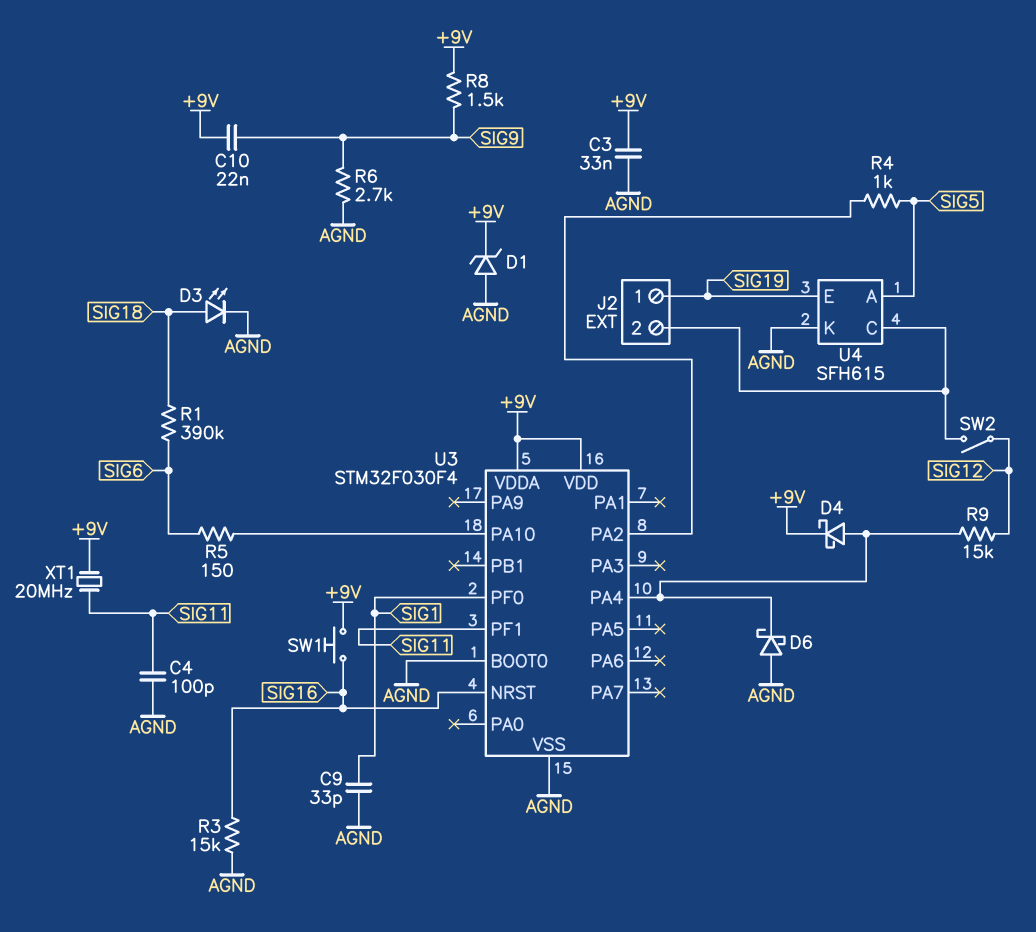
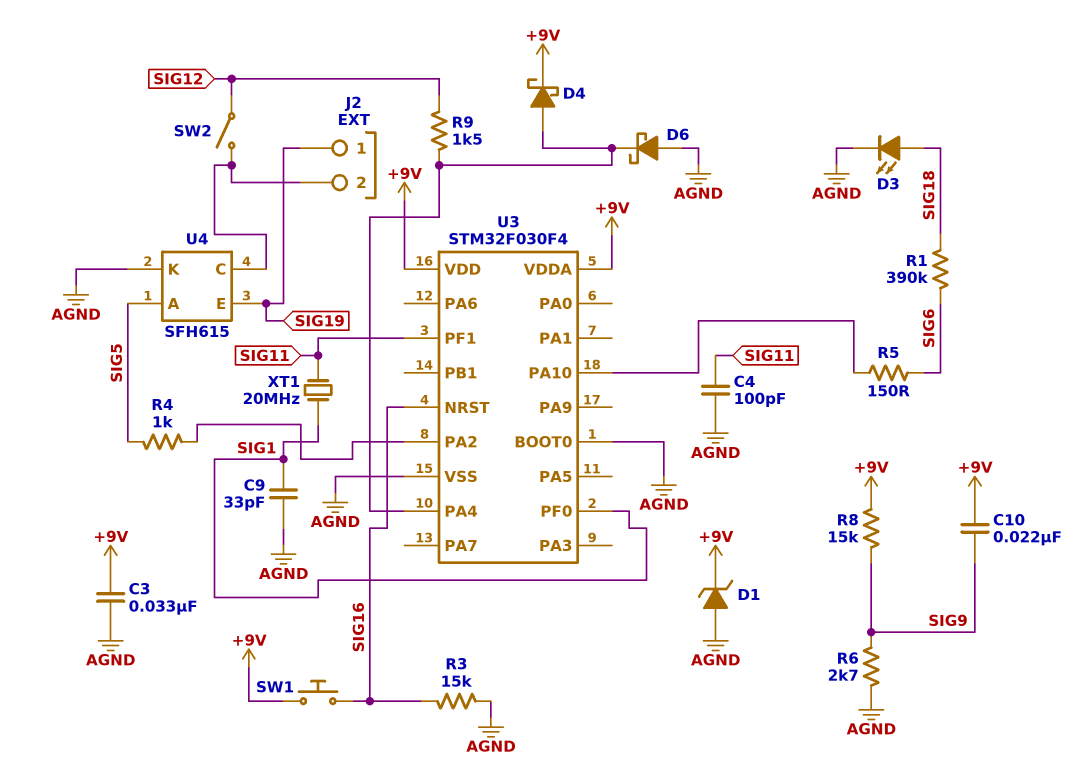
R8: 1.5k (+9V, SIG9) -> 15k (+9V, SIG9)
R9: 15k (SIG12, U3/PA4) -> 1.5k (SIG12, U3/PA4)
XT1: 20MHz (+9V, SIG11) -> 20MHz (SIG1, SIG11)

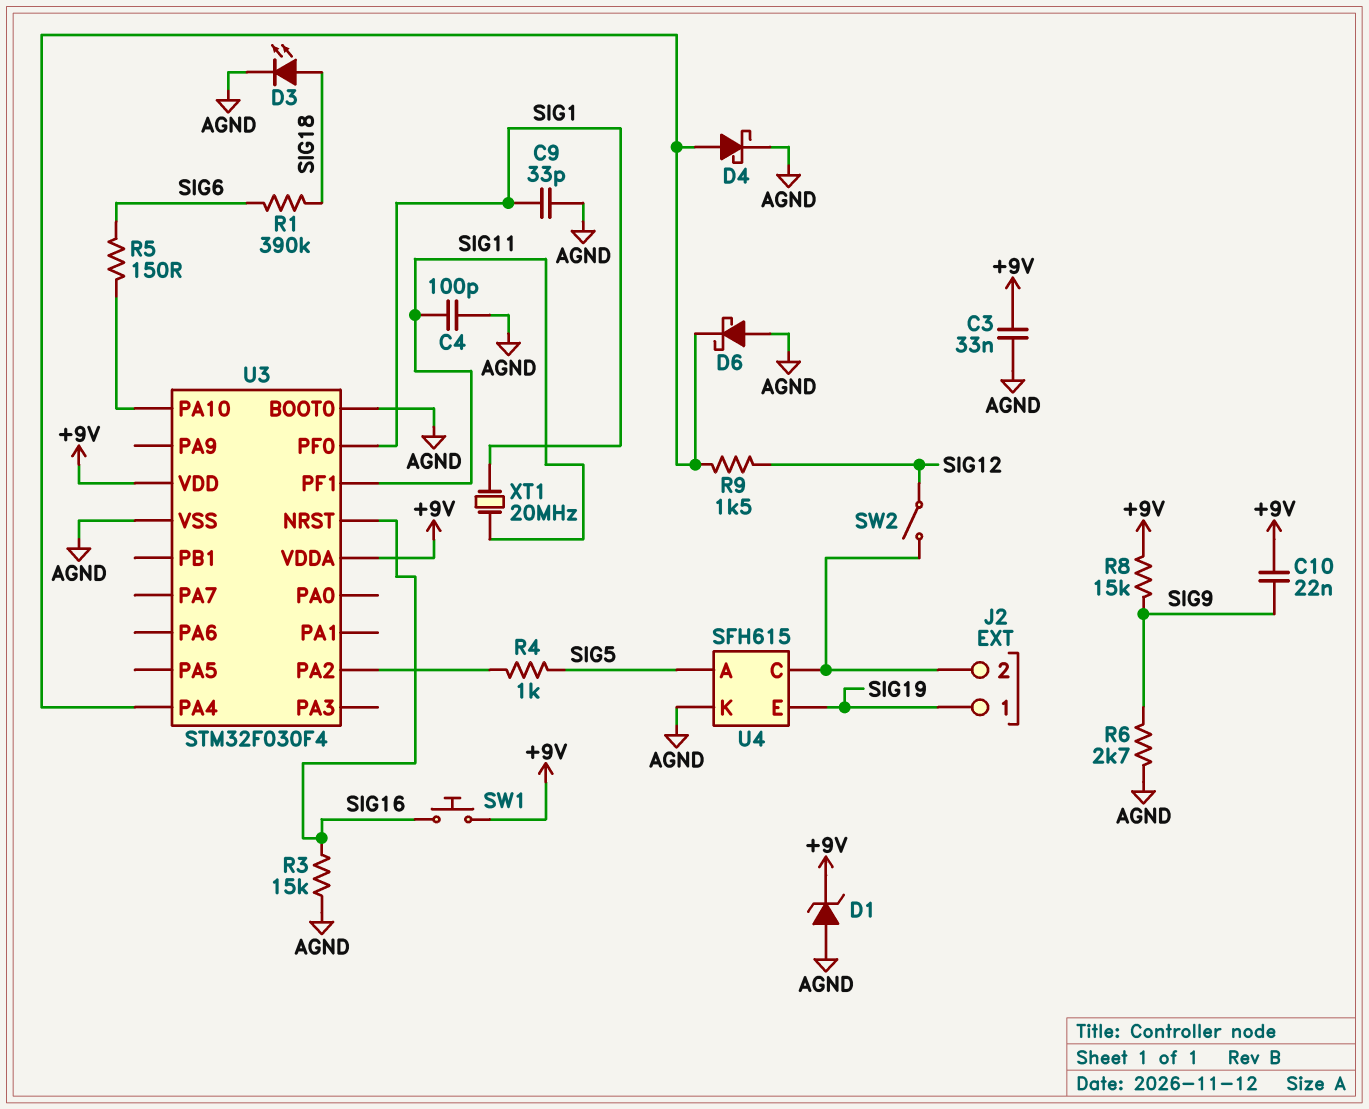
D4: schottky (A U3/PA4, K +9V) -> schottky (A U3/PA4, K AGND)

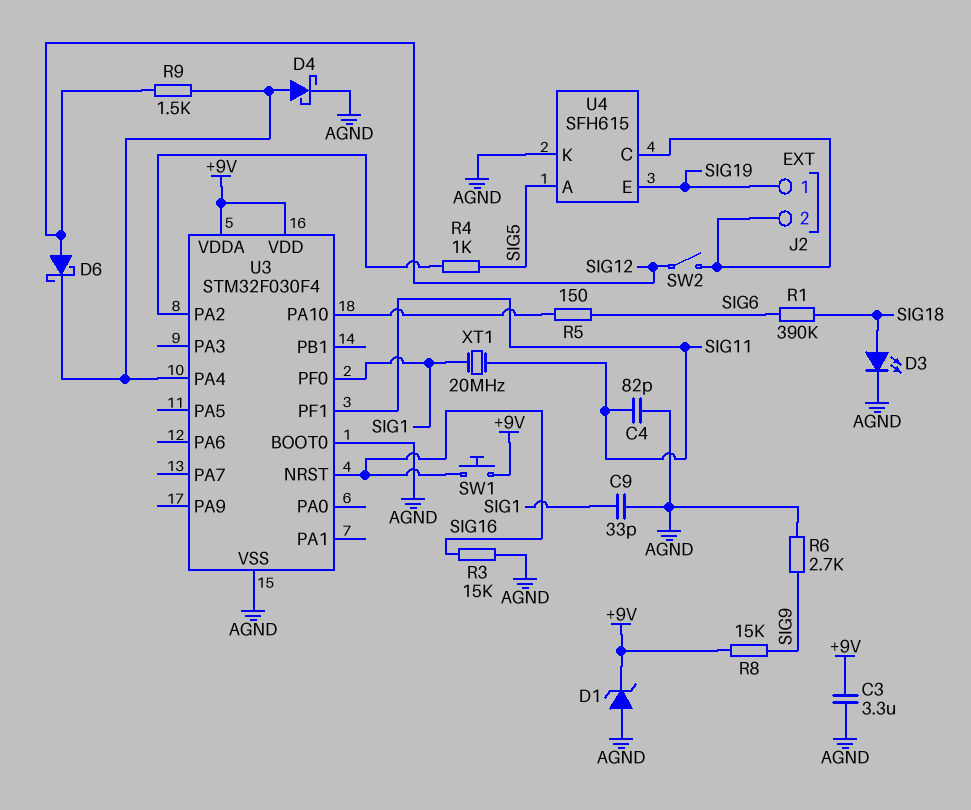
C3: 33nF (+9V, AGND) -> 3.3uF (+9V, AGND)
C4: 100pF (AGND, SIG11) -> 82pF (AGND, SIG11)
C10: 22nF (+9V, SIG9) -> none
D6: schottky (A AGND, K U3/PA4) -> schottky (A SIG12, K U3/PA4)

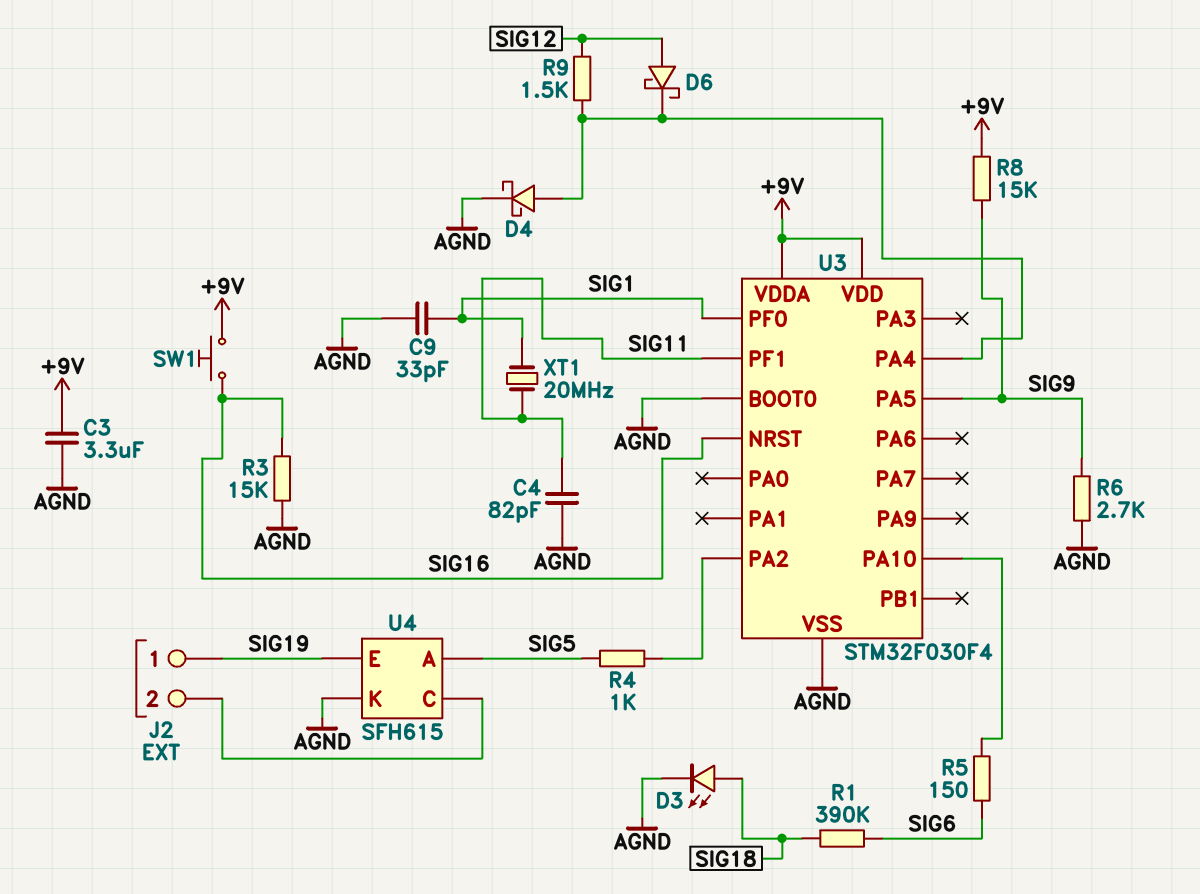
D1: zener (A AGND, K +9V) -> none
SW2: switch (J2/2, SIG12) -> none
U3 pin PA5: none -> SIG9

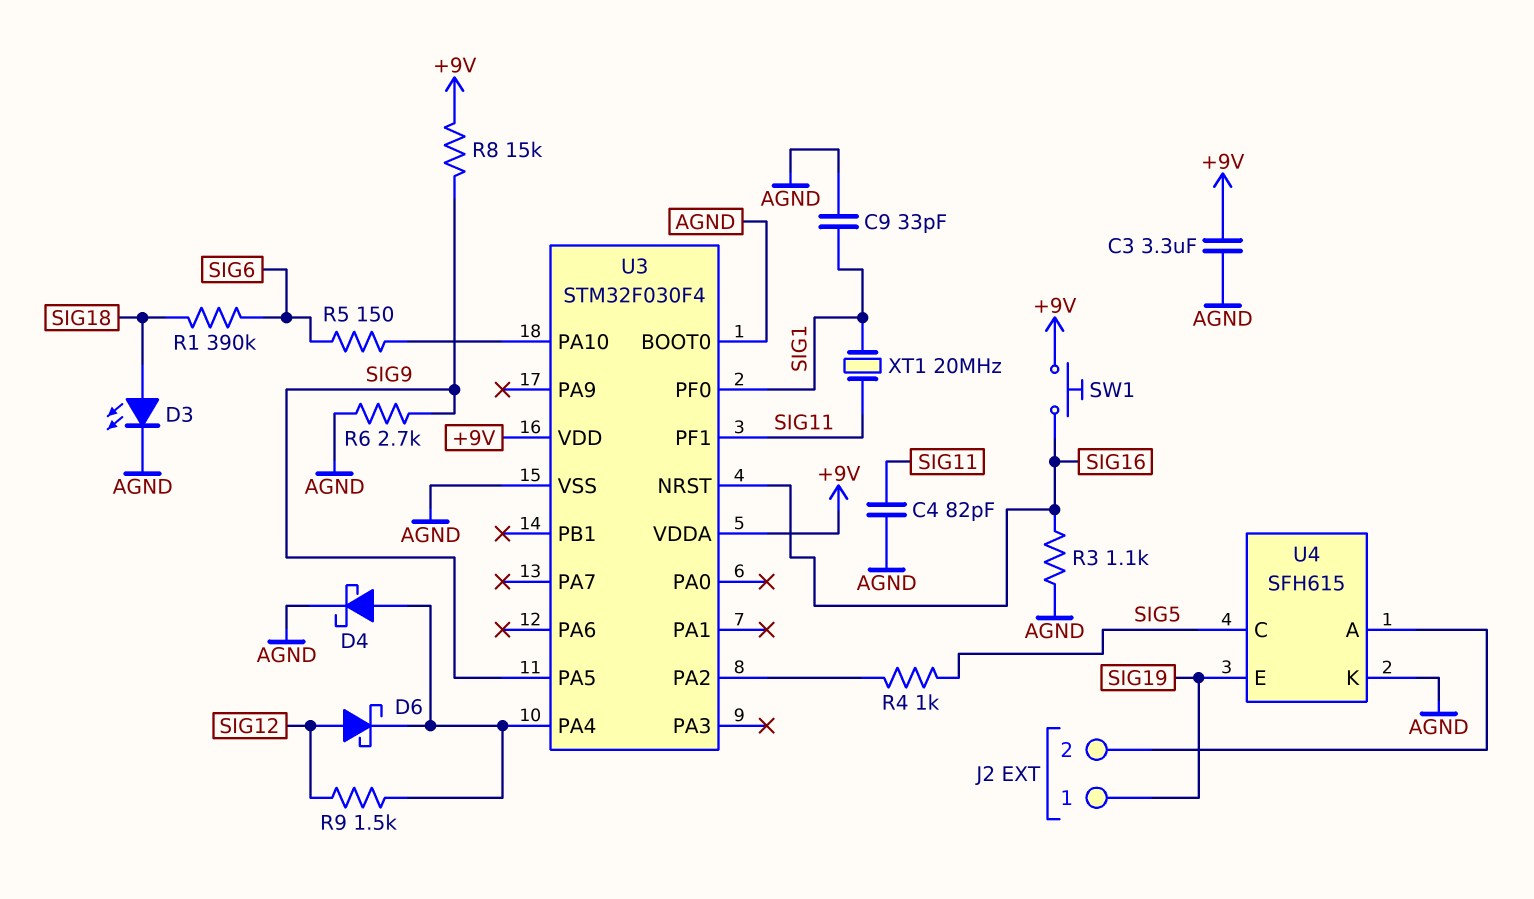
R3: 15k (AGND, SIG16) -> 1.1k (AGND, SIG16)
U4 pin A: SIG5 -> J2/2
U4 pin C: J2/2 -> SIG5

